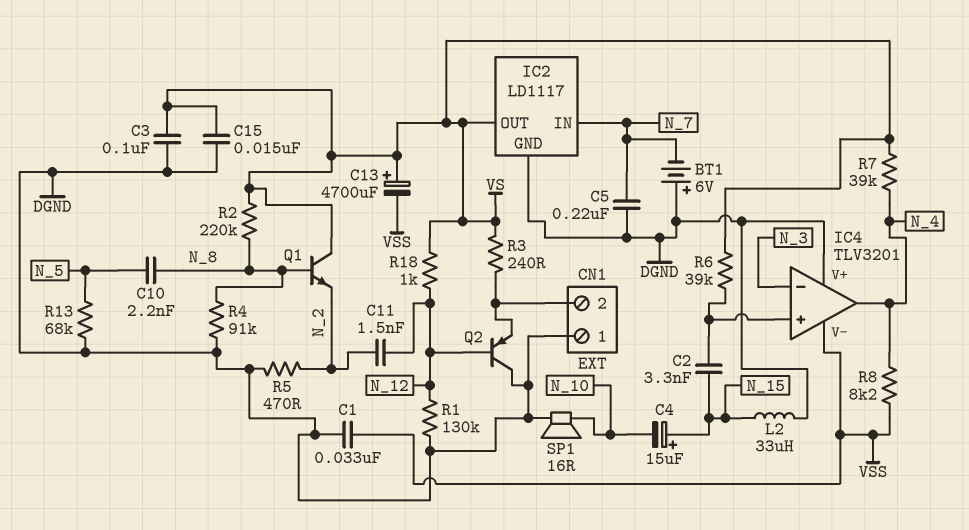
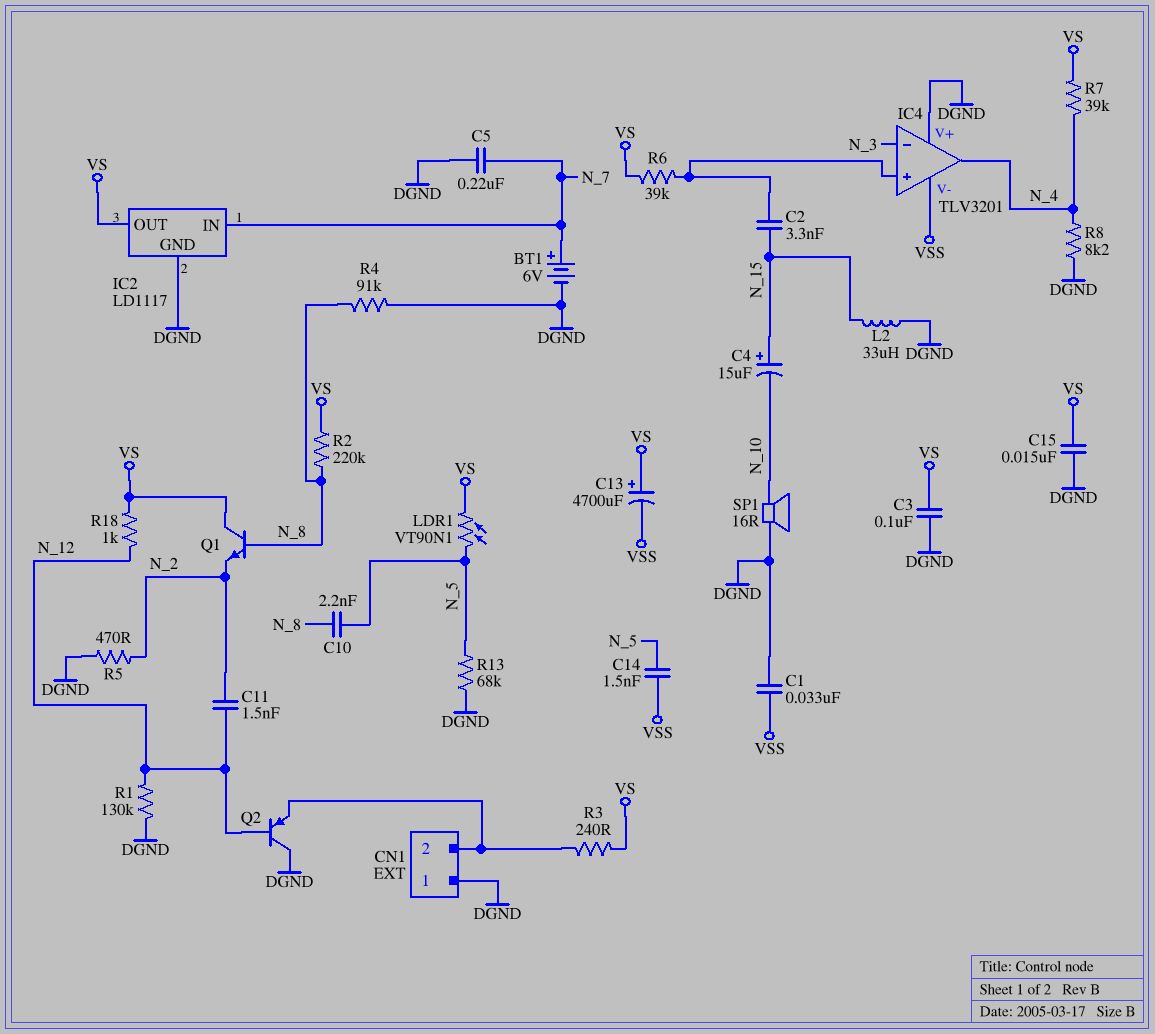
BT1: 6V (plus DGND, minus N_7) -> 6V (plus N_7, minus DGND)
C14: none -> 1.5nF (N_5, VSS)
LDR1: none -> VT90N1 (N_5, VS)
R8: 8.2k (N_4, VSS) -> 8.2k (DGND, N_4)

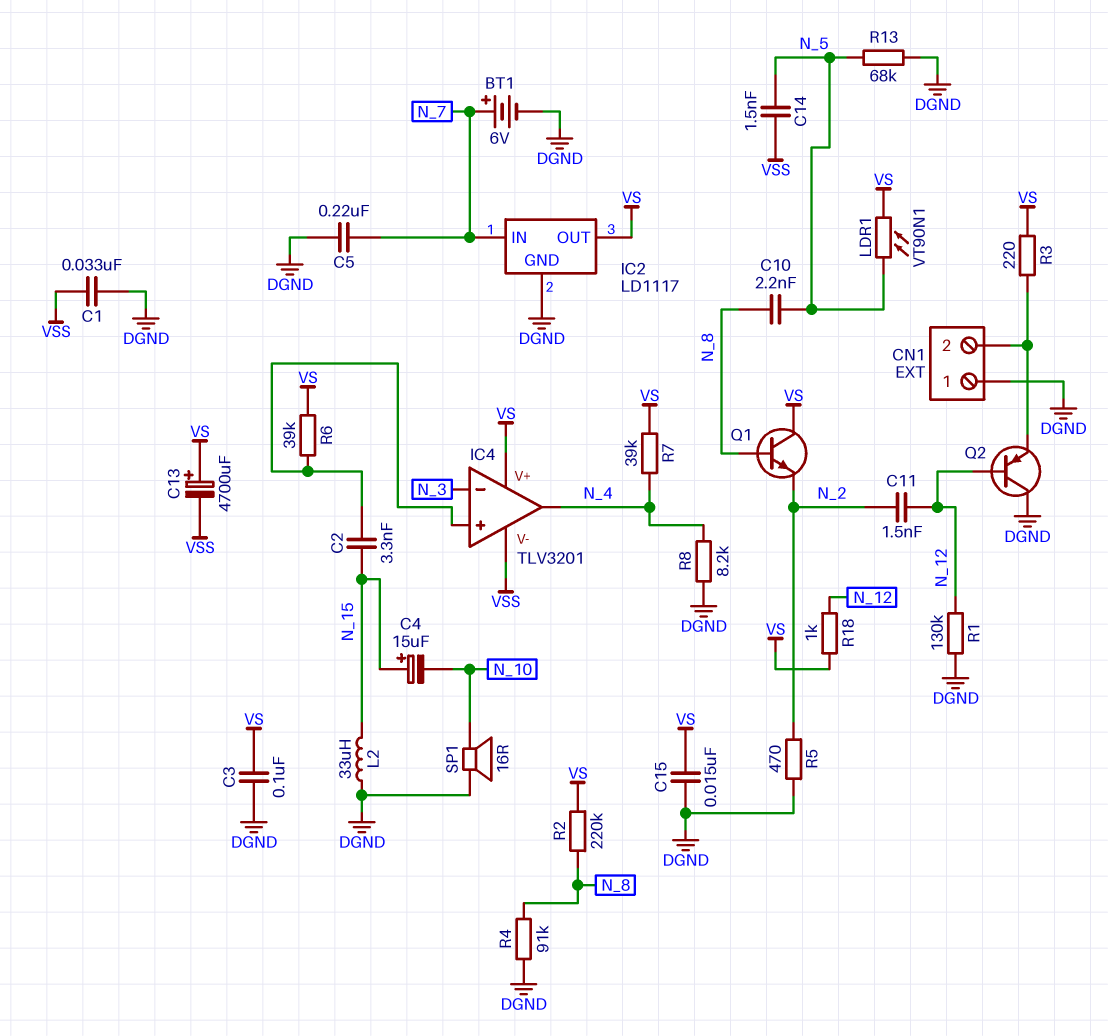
IC4 pin V+: DGND -> VS
R3: 240 (CN1/2, VS) -> 220 (CN1/2, VS)

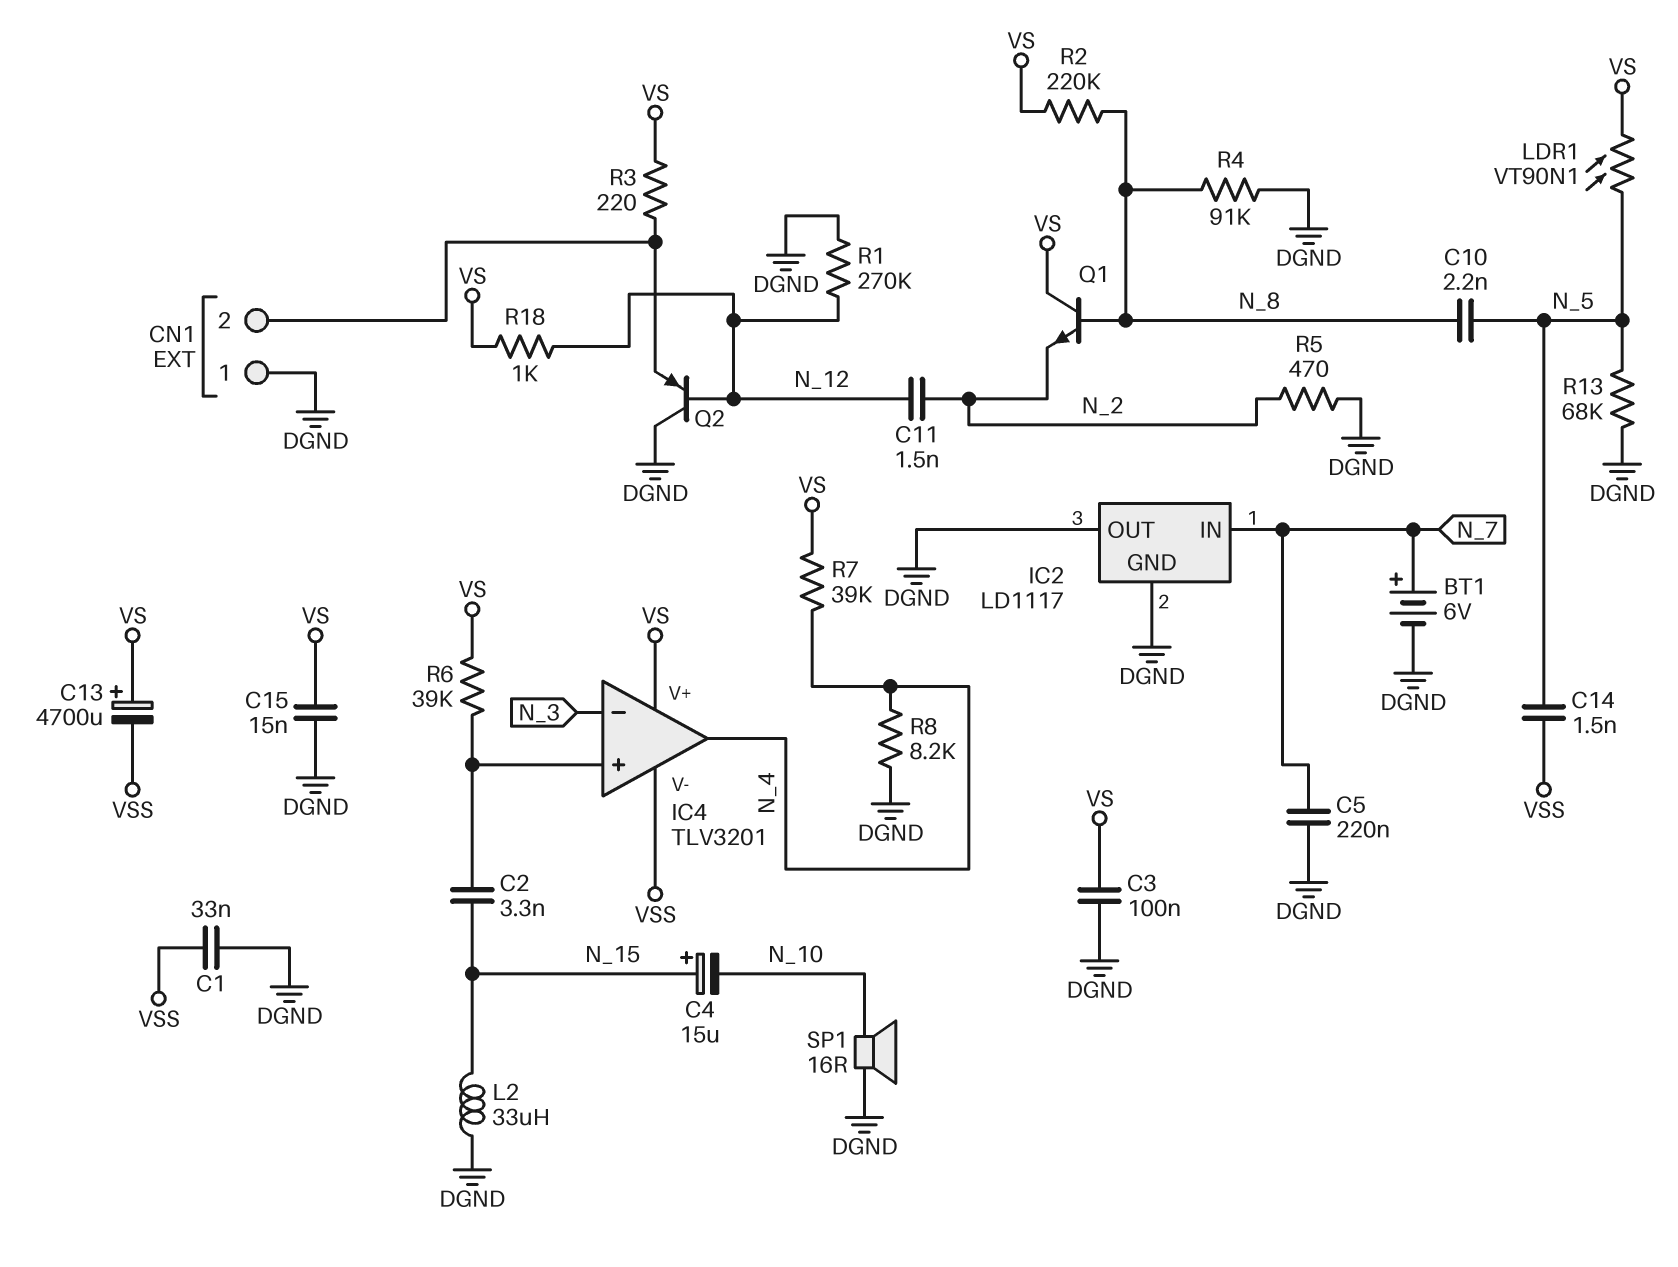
IC2 pin OUT: VS -> DGND
R1: 130k (DGND, N_12) -> 270k (DGND, N_12)

